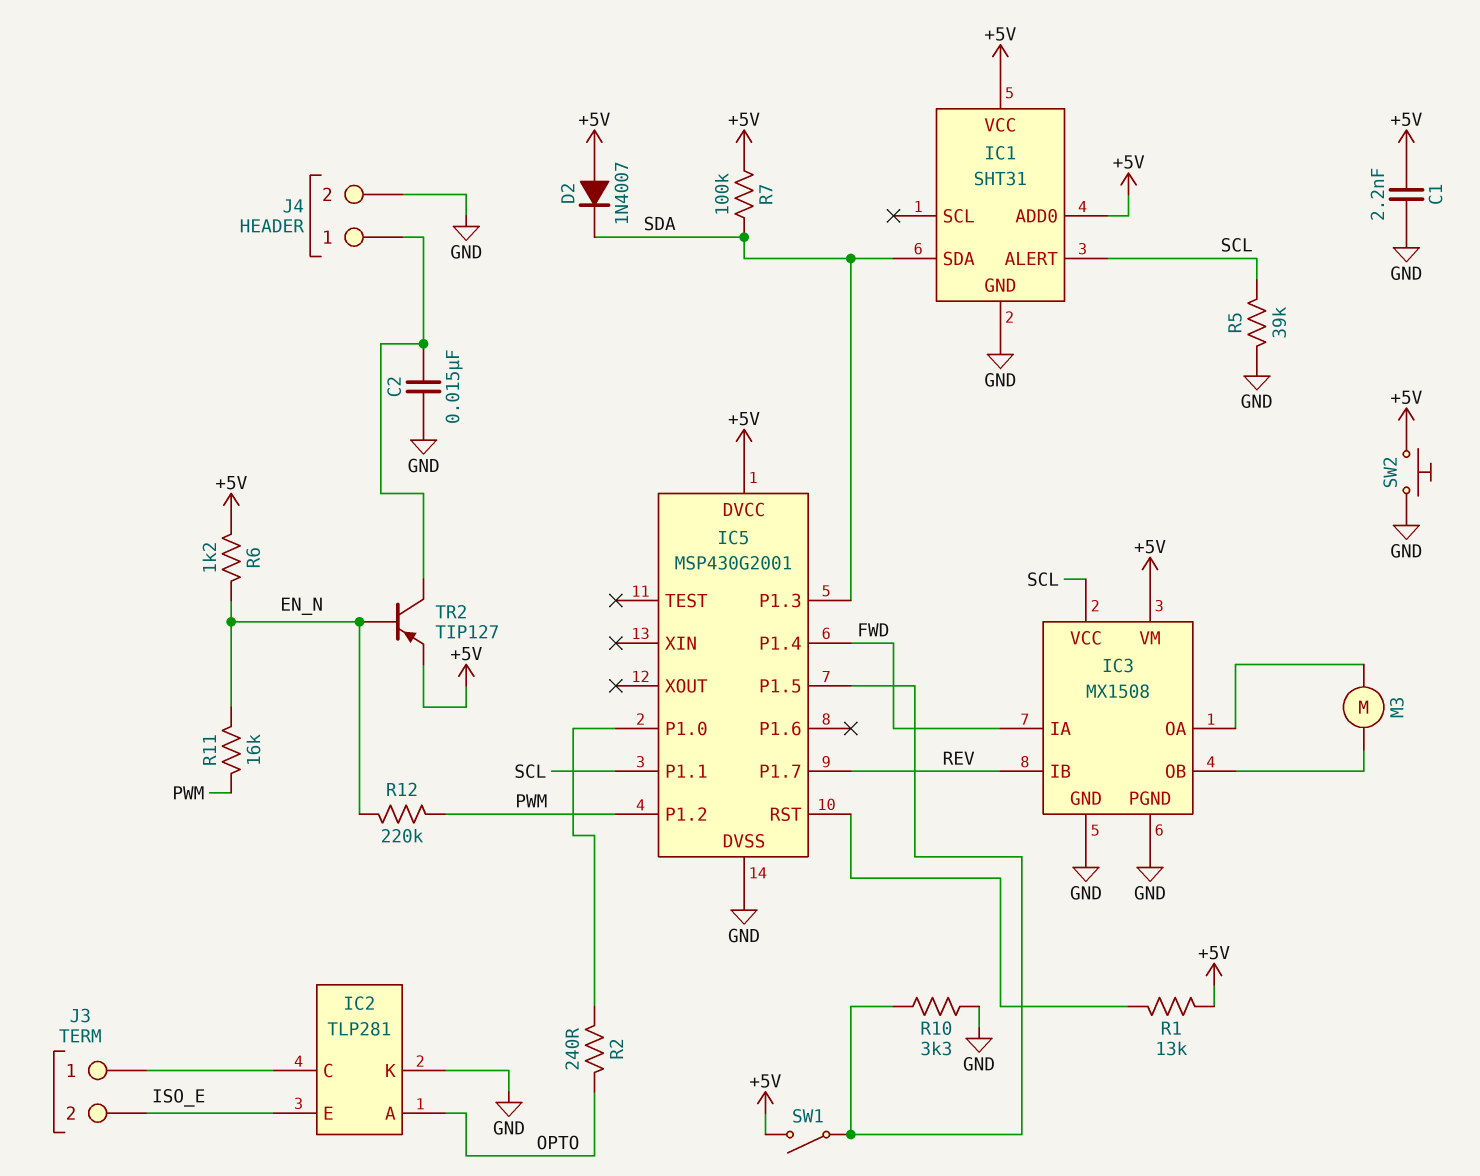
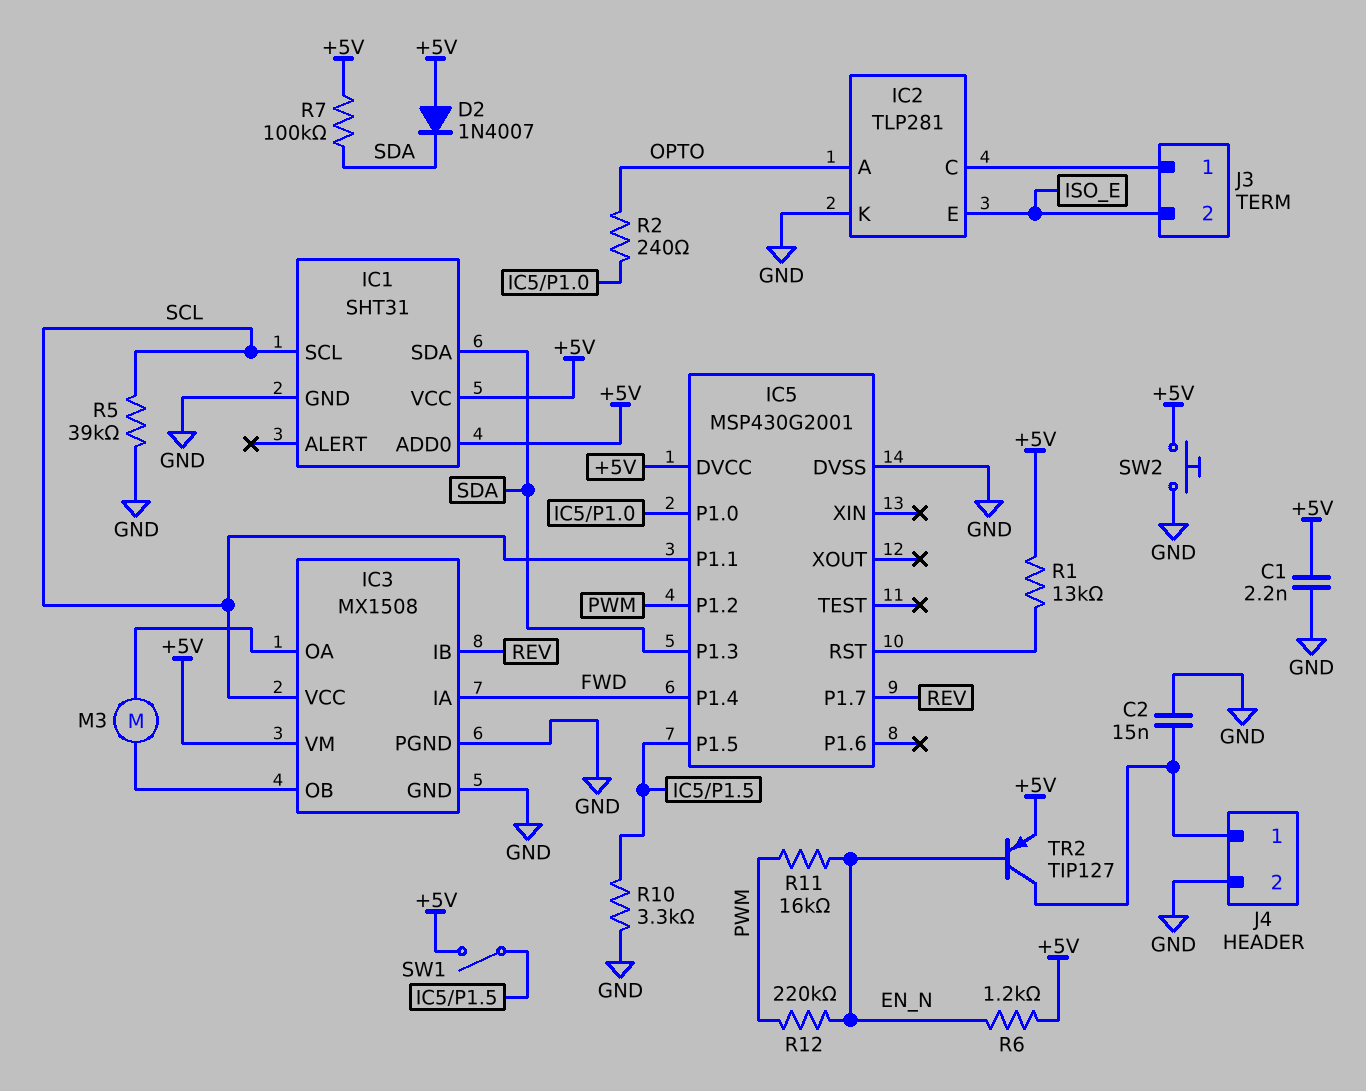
IC1 pin ALERT: SCL -> none
IC1 pin SCL: none -> SCL

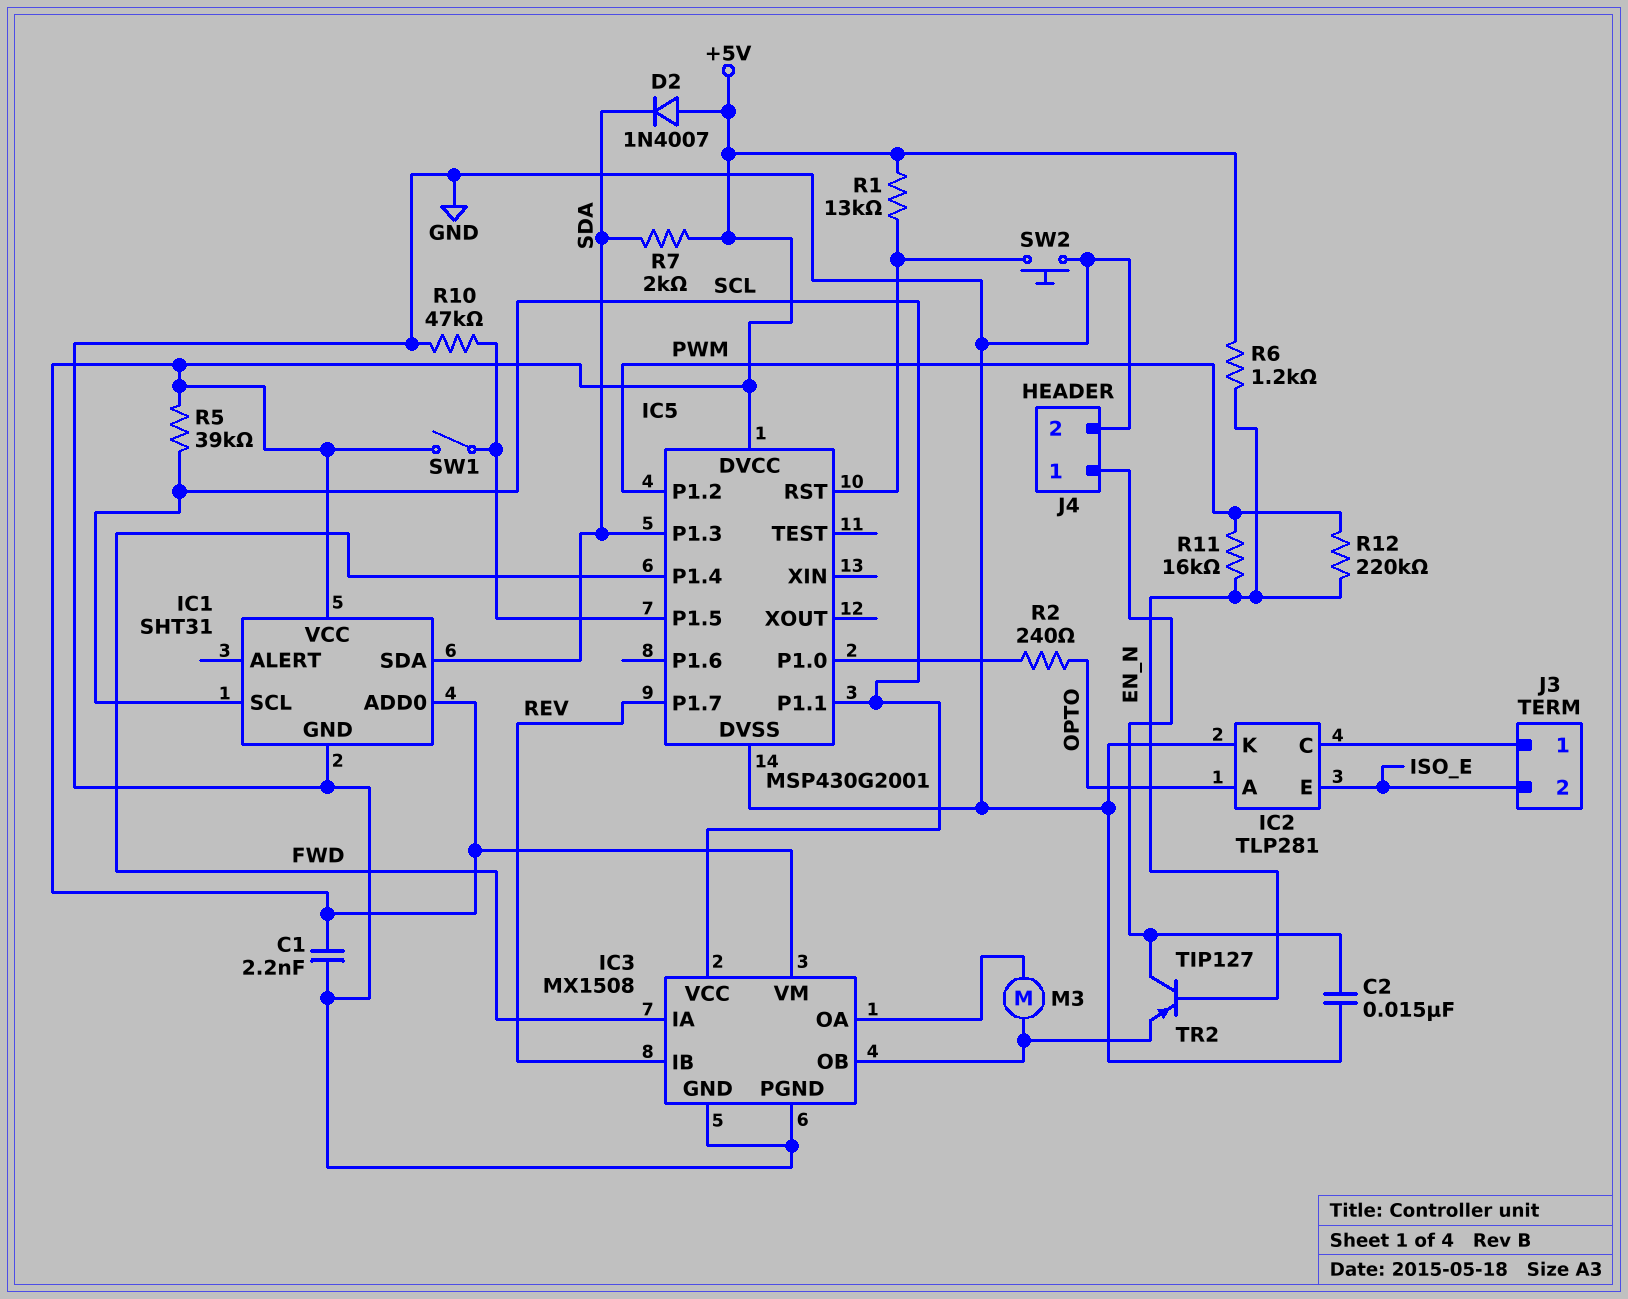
R5: 39k (GND, SCL) -> 39k (+5V, SCL)
R7: 100k (+5V, SDA) -> 2k (+5V, SDA)
R10: 3.3k (GND, IC5/P1.5) -> 47k (GND, IC5/P1.5)
SW2: button (+5V, GND) -> button (GND, IC5/RST)
TR2: PNP TIP127 (B EN_N, C J4/1, E +5V) -> PNP TIP127 (B EN_N, C J4/1, E IC3/OB)

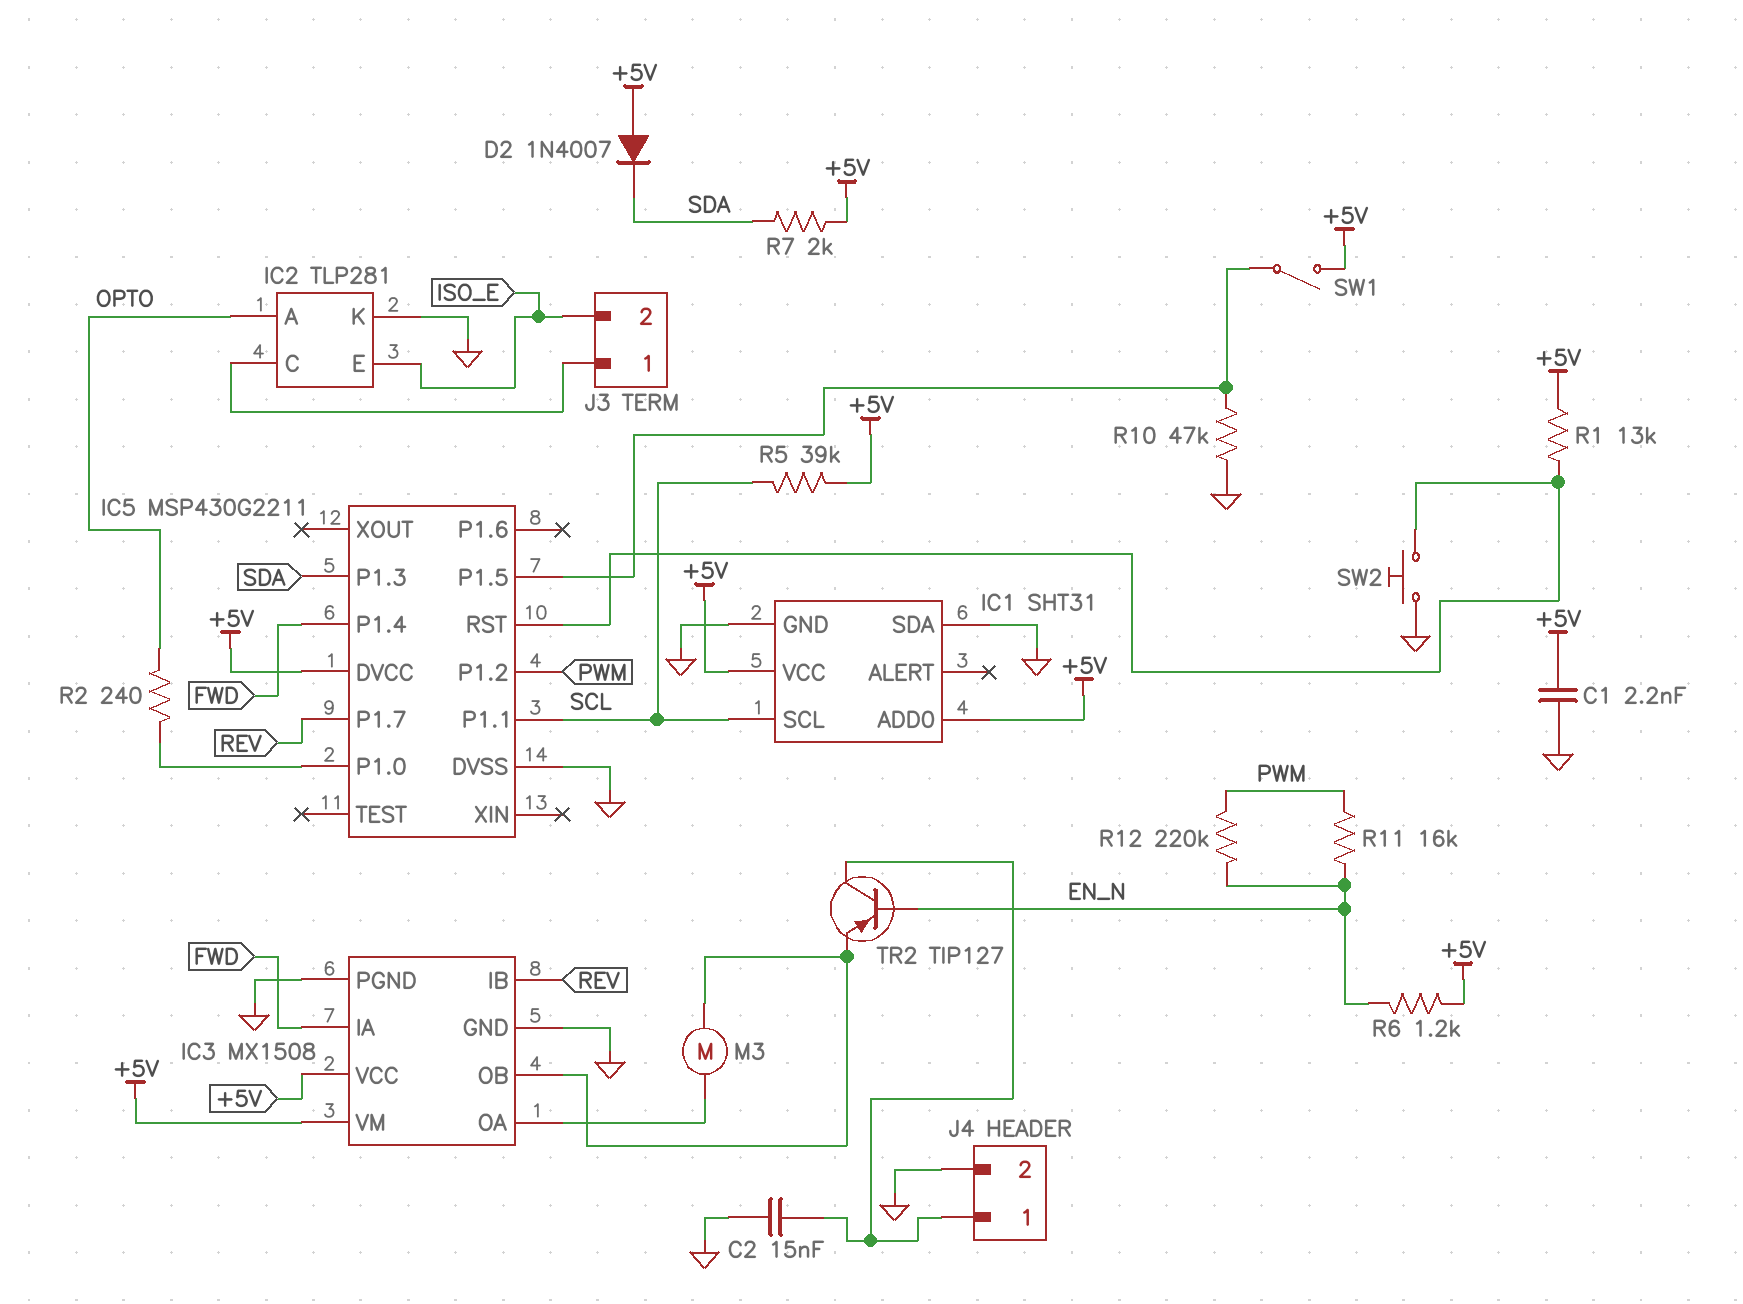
IC1 pin SDA: SDA -> GND
IC3 pin VCC: SCL -> +5V
IC5: MSP430G2001 -> MSP430G2211

